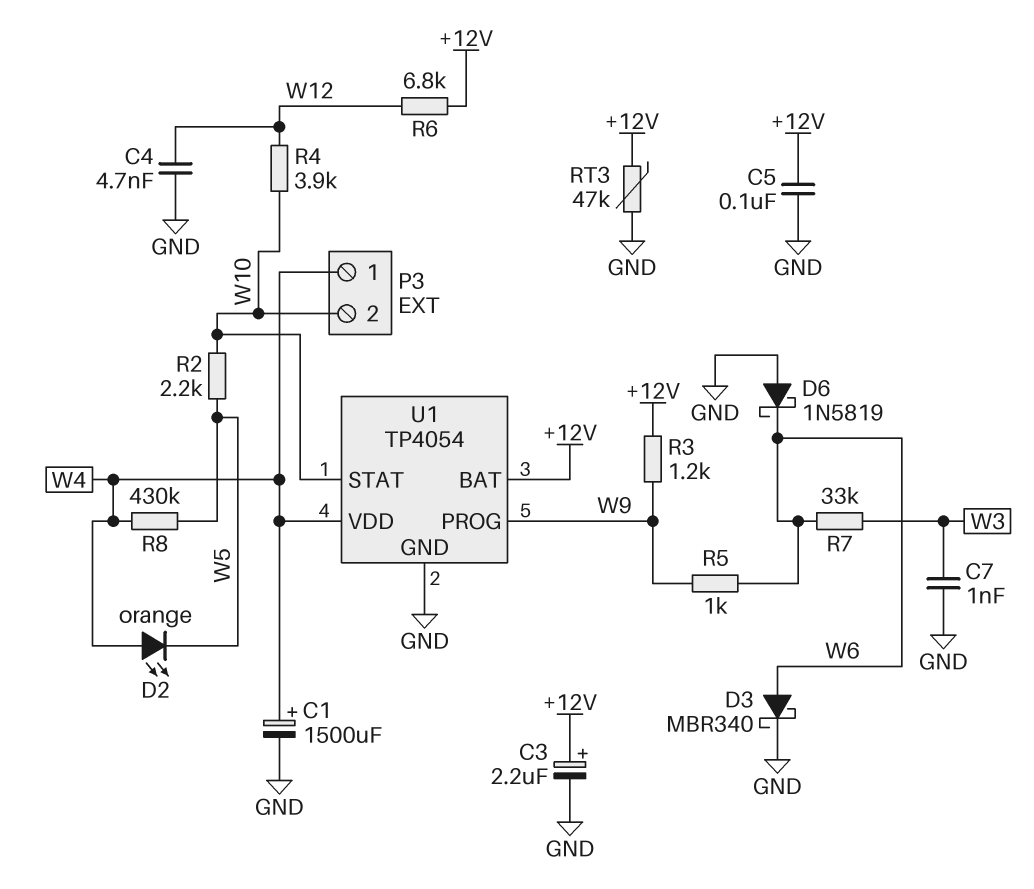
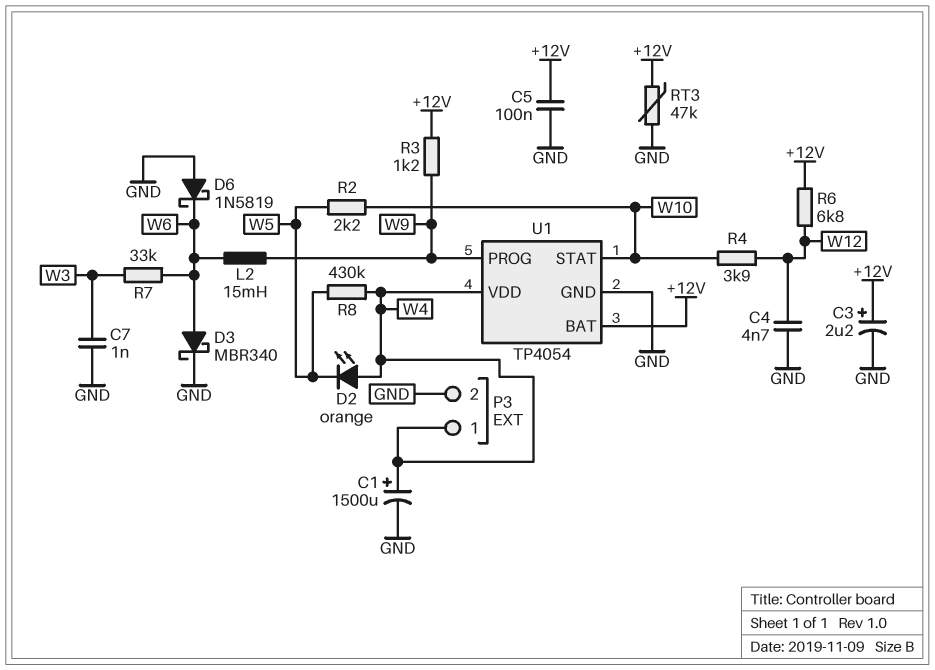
L2: none -> 15mH (W6, W9)
P3 pin 2: W10 -> GND
R5: 1k (W6, W9) -> none

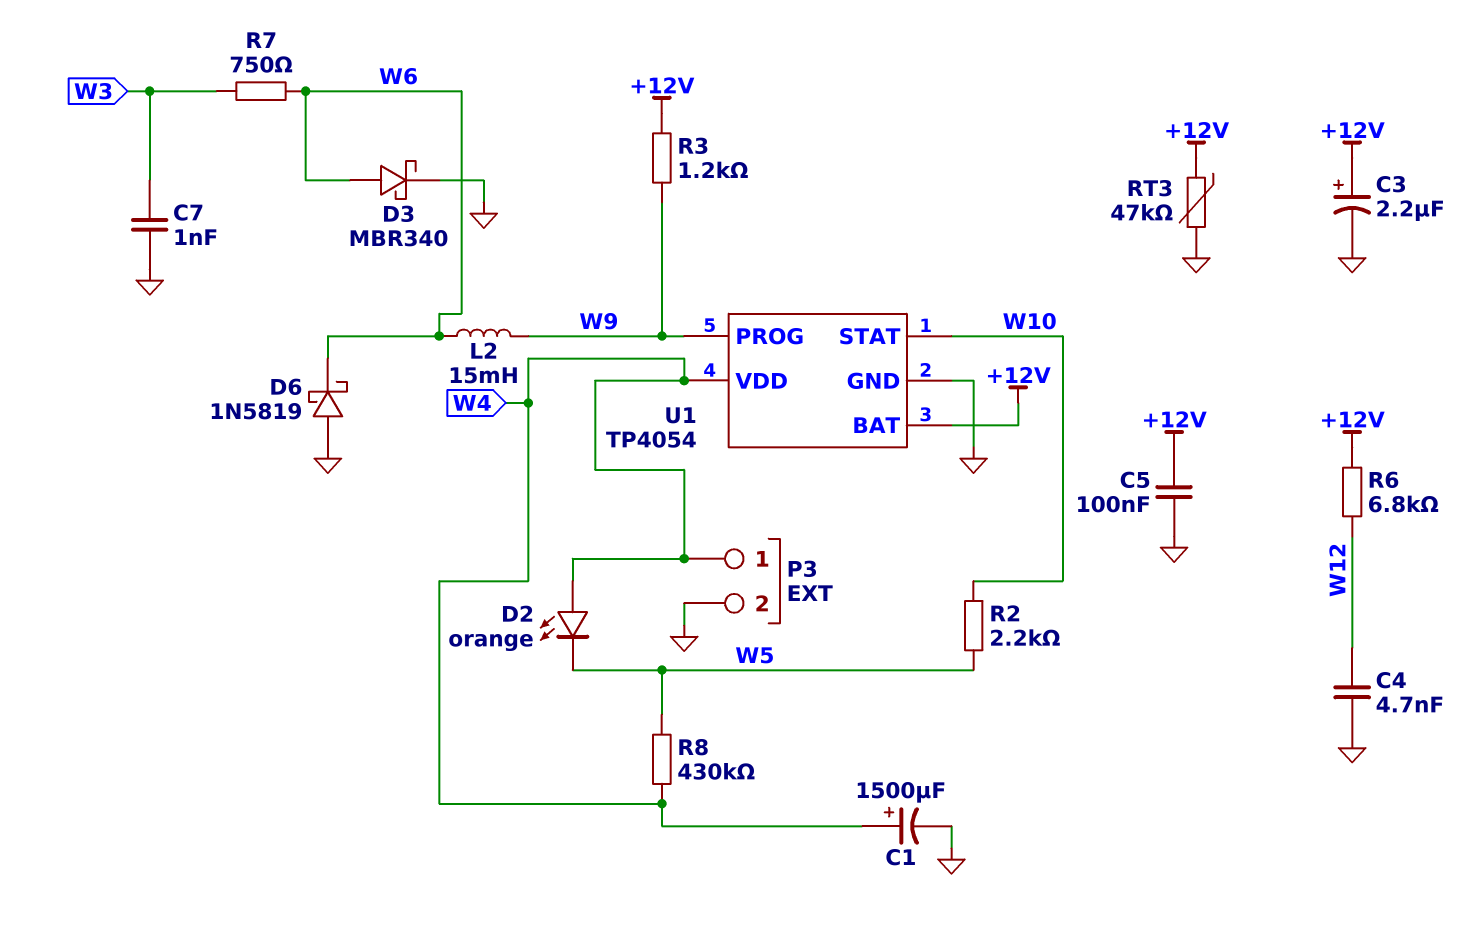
R4: 3.9k (W10, W12) -> none
R7: 33k (W3, W6) -> 750 (W3, W6)

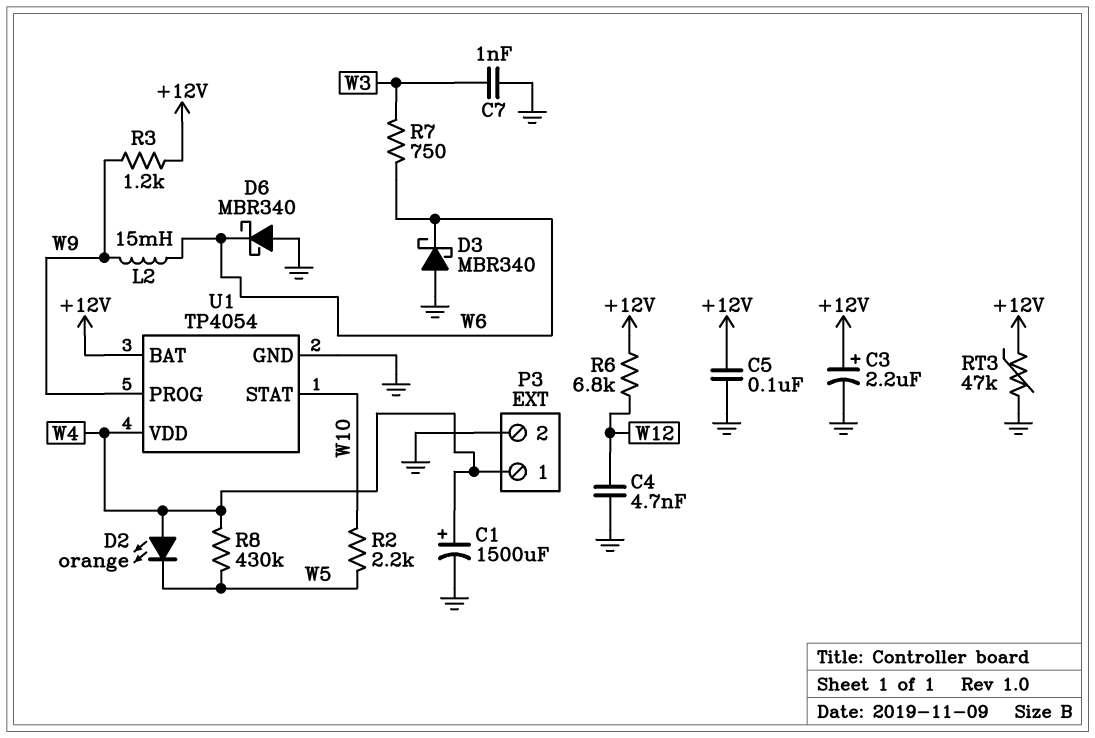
D3: schottky MBR340 (A W6, K GND) -> schottky MBR340 (A GND, K W6)
D6: schottky 1N5819 (A GND, K W6) -> schottky MBR340 (A GND, K W6)

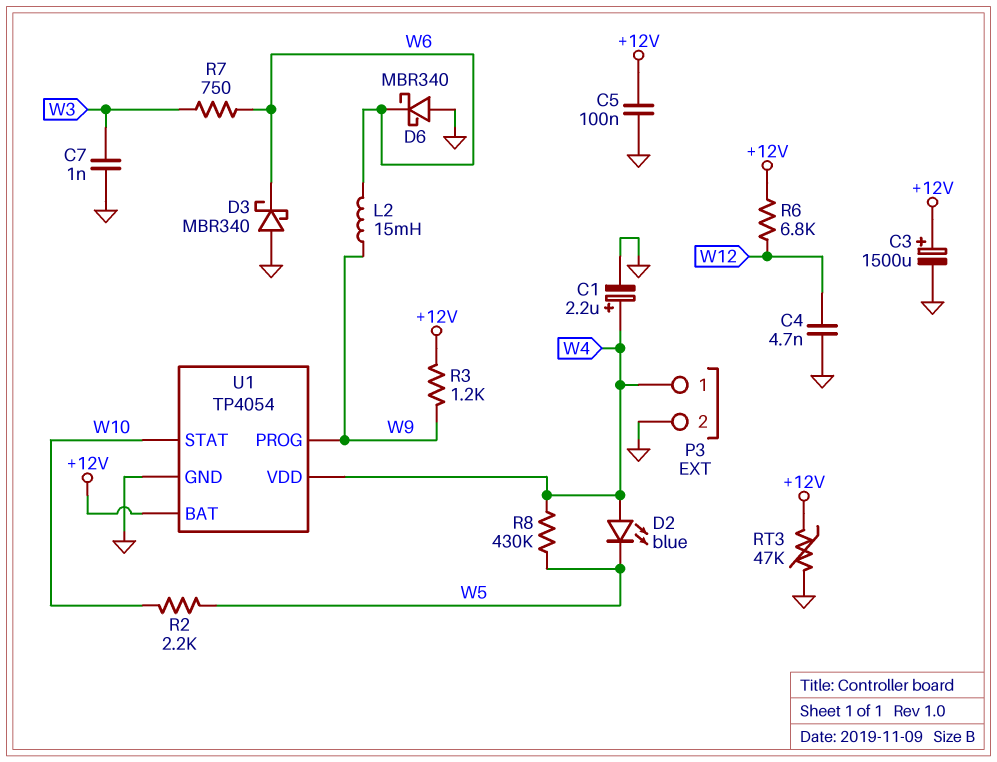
C1: 1500uF (plus W4, minus GND) -> 2.2uF (plus W4, minus GND)
C3: 2.2uF (plus +12V, minus GND) -> 1500uF (plus +12V, minus GND)
D2: LED orange (A W4, K W5) -> LED blue (A W4, K W5)

